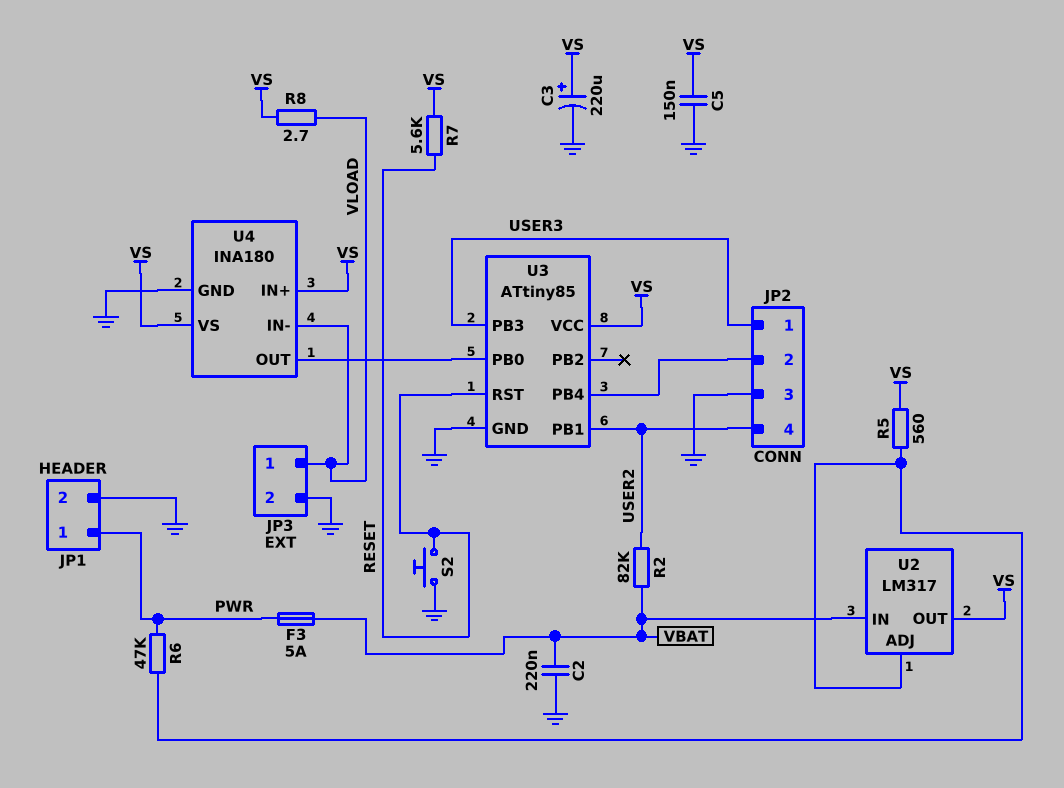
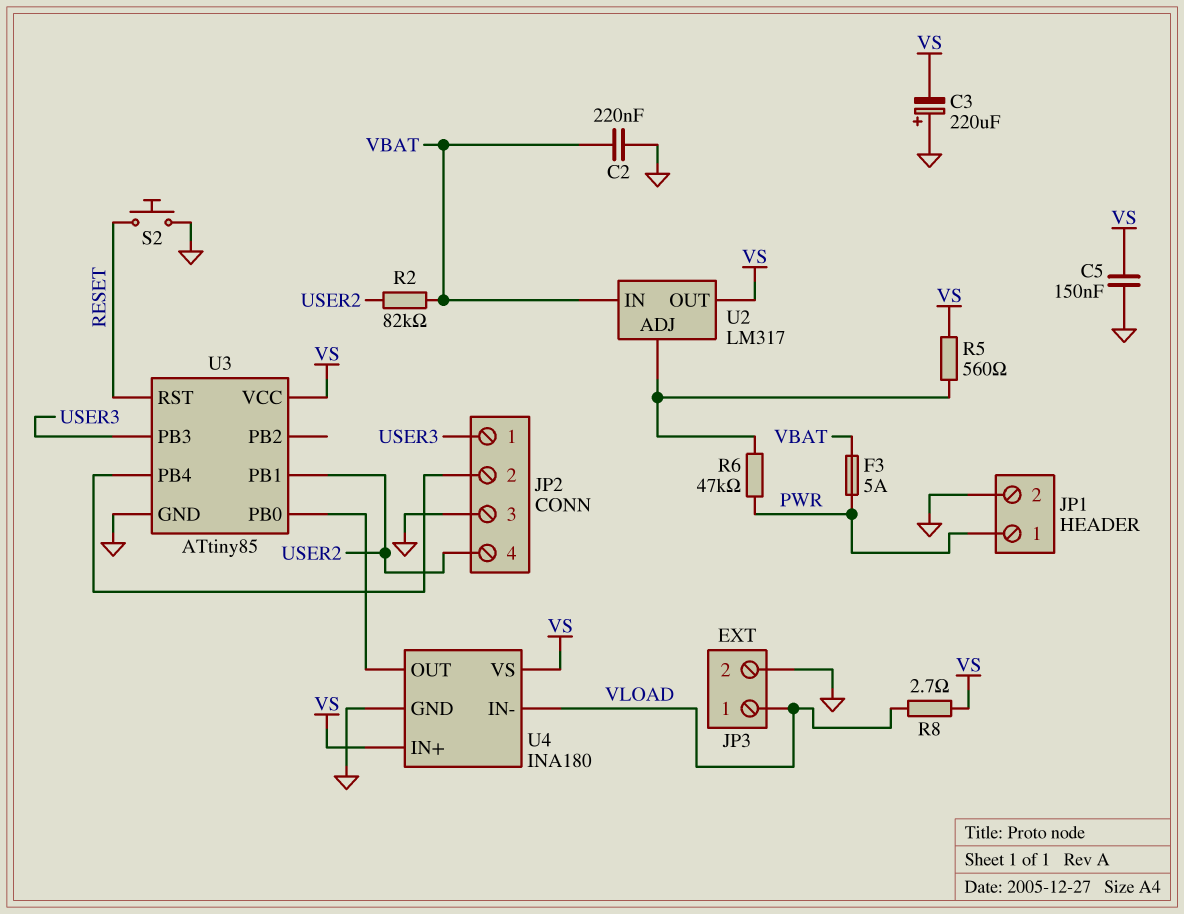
C3: 220uF (plus VS, minus GND) -> 220uF (plus GND, minus VS)
R7: 5.6k (RESET, VS) -> none

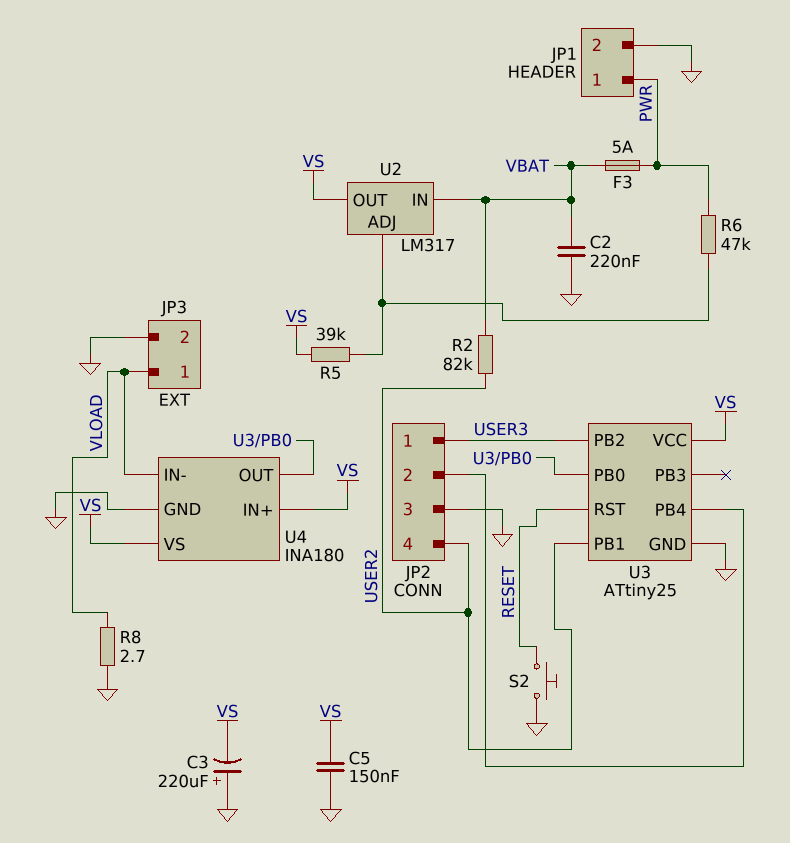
R5: 560 (U2/ADJ, VS) -> 39k (U2/ADJ, VS)
R8: 2.7 (VLOAD, VS) -> 2.7 (GND, VLOAD)
U3: ATtiny85 -> ATtiny25
U3 pin PB2: none -> USER3
U3 pin PB3: USER3 -> none

